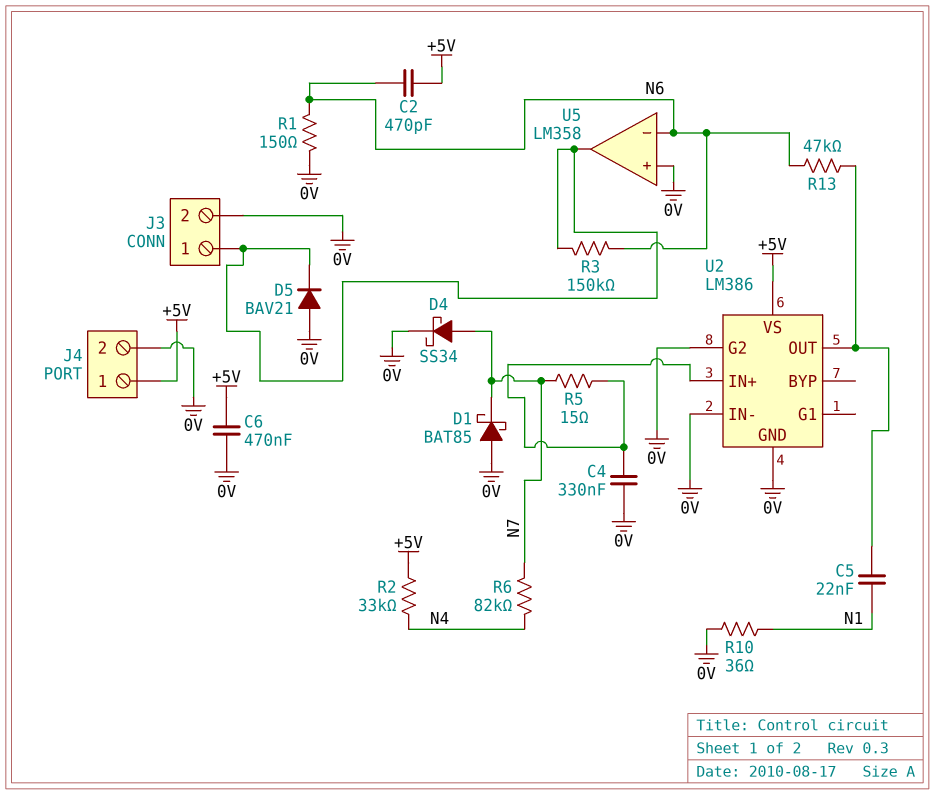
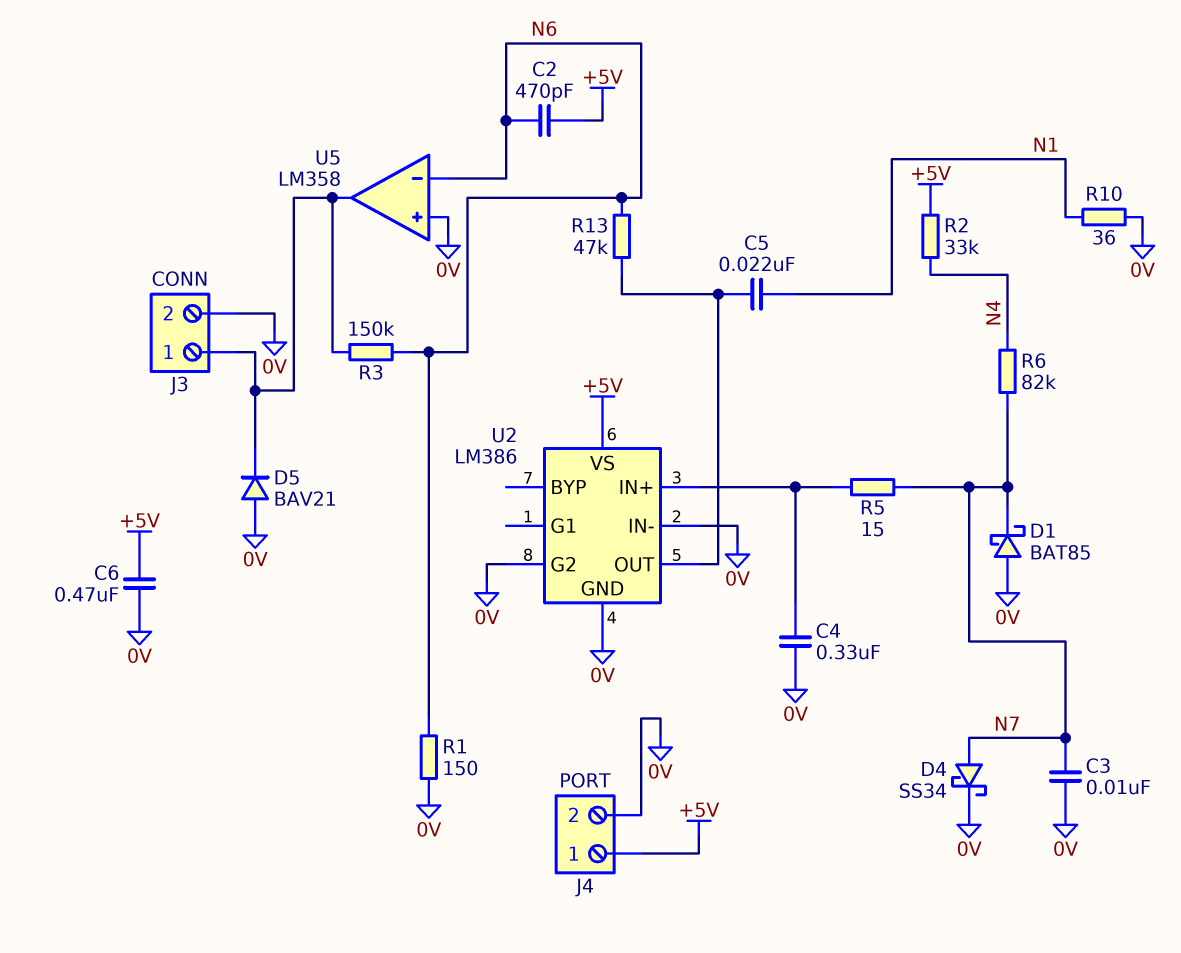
C3: none -> 10nF (0V, N7)

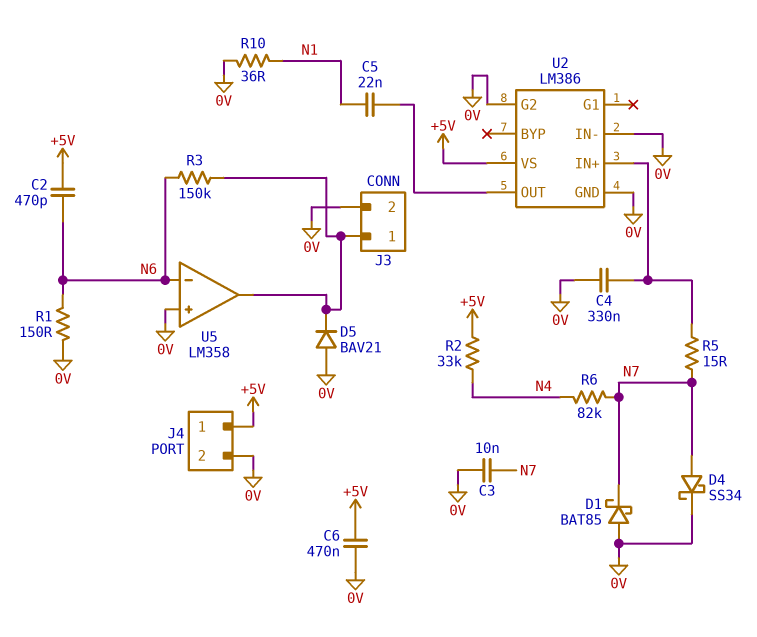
R13: 47k (N6, U2/OUT) -> none

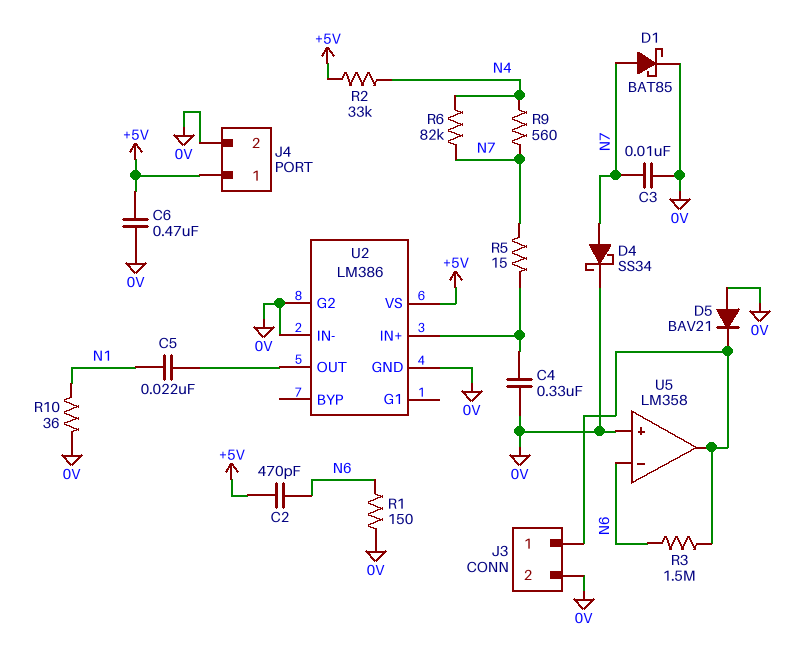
D1: schottky BAT85 (A 0V, K N7) -> schottky BAT85 (A N7, K 0V)
R3: 150k (J3/1, N6) -> 1.5M (J3/1, N6)
R9: none -> 560 (N4, N7)

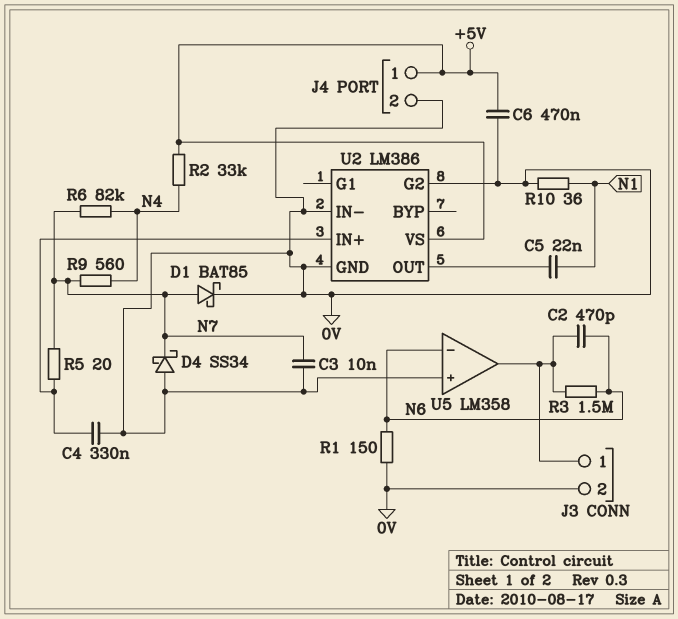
C2: 470pF (+5V, N6) -> 470pF (J3/1, N6)
D4: schottky SS34 (A N7, K 0V) -> schottky SS34 (A 0V, K N7)
D5: diode BAV21 (A 0V, K J3/1) -> none
R5: 15 (N7, U2/IN+) -> 20 (N7, U2/IN+)

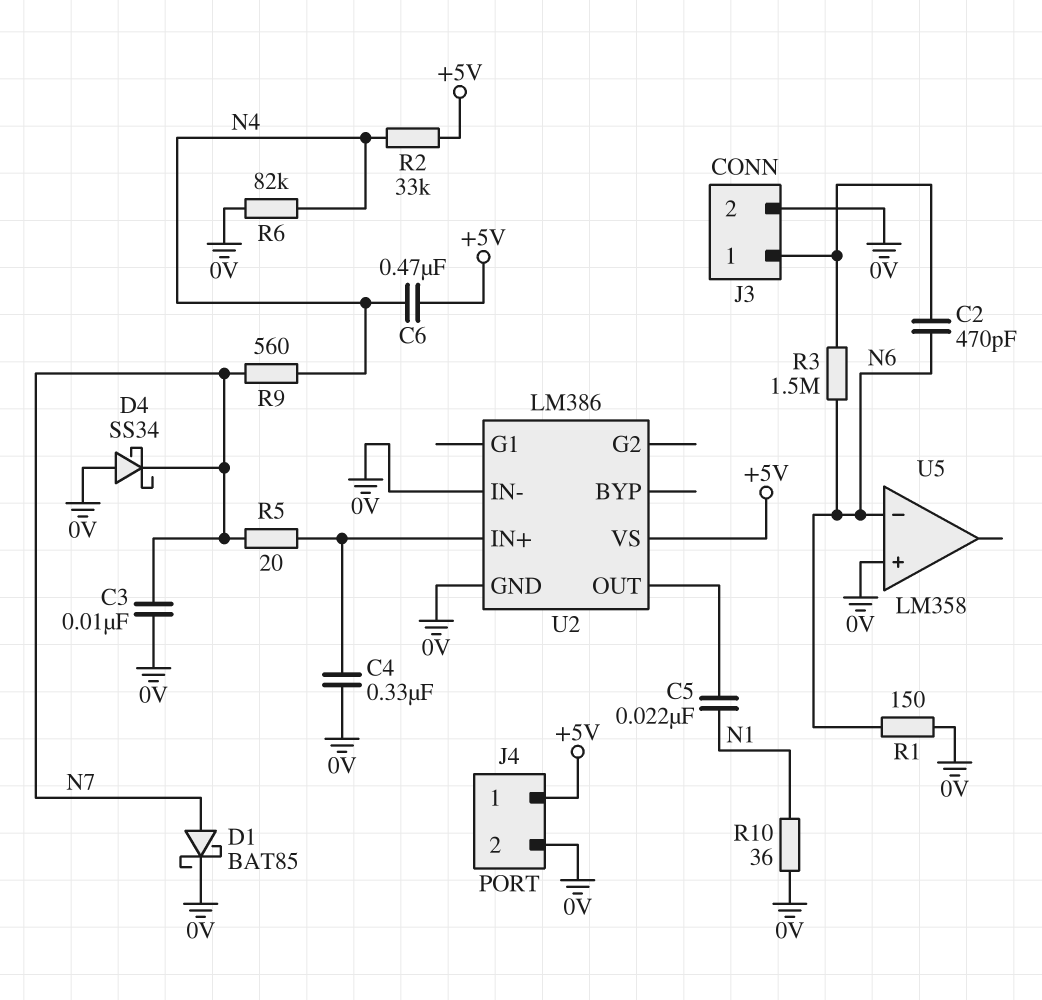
C6: 470nF (+5V, 0V) -> 470nF (+5V, N4)
R6: 82k (N4, N7) -> 82k (0V, N4)
U2 pin G2: 0V -> none
U5 pin out: J3/1 -> none

